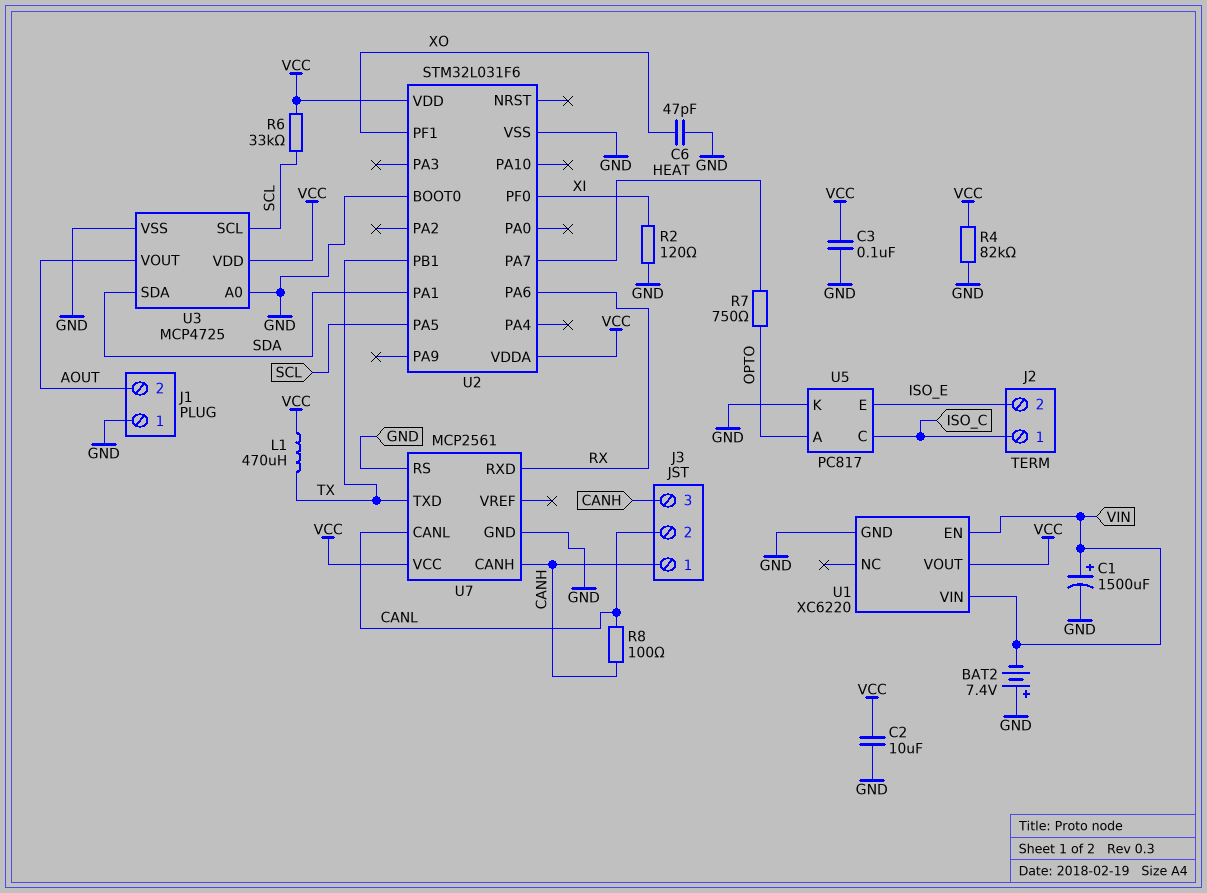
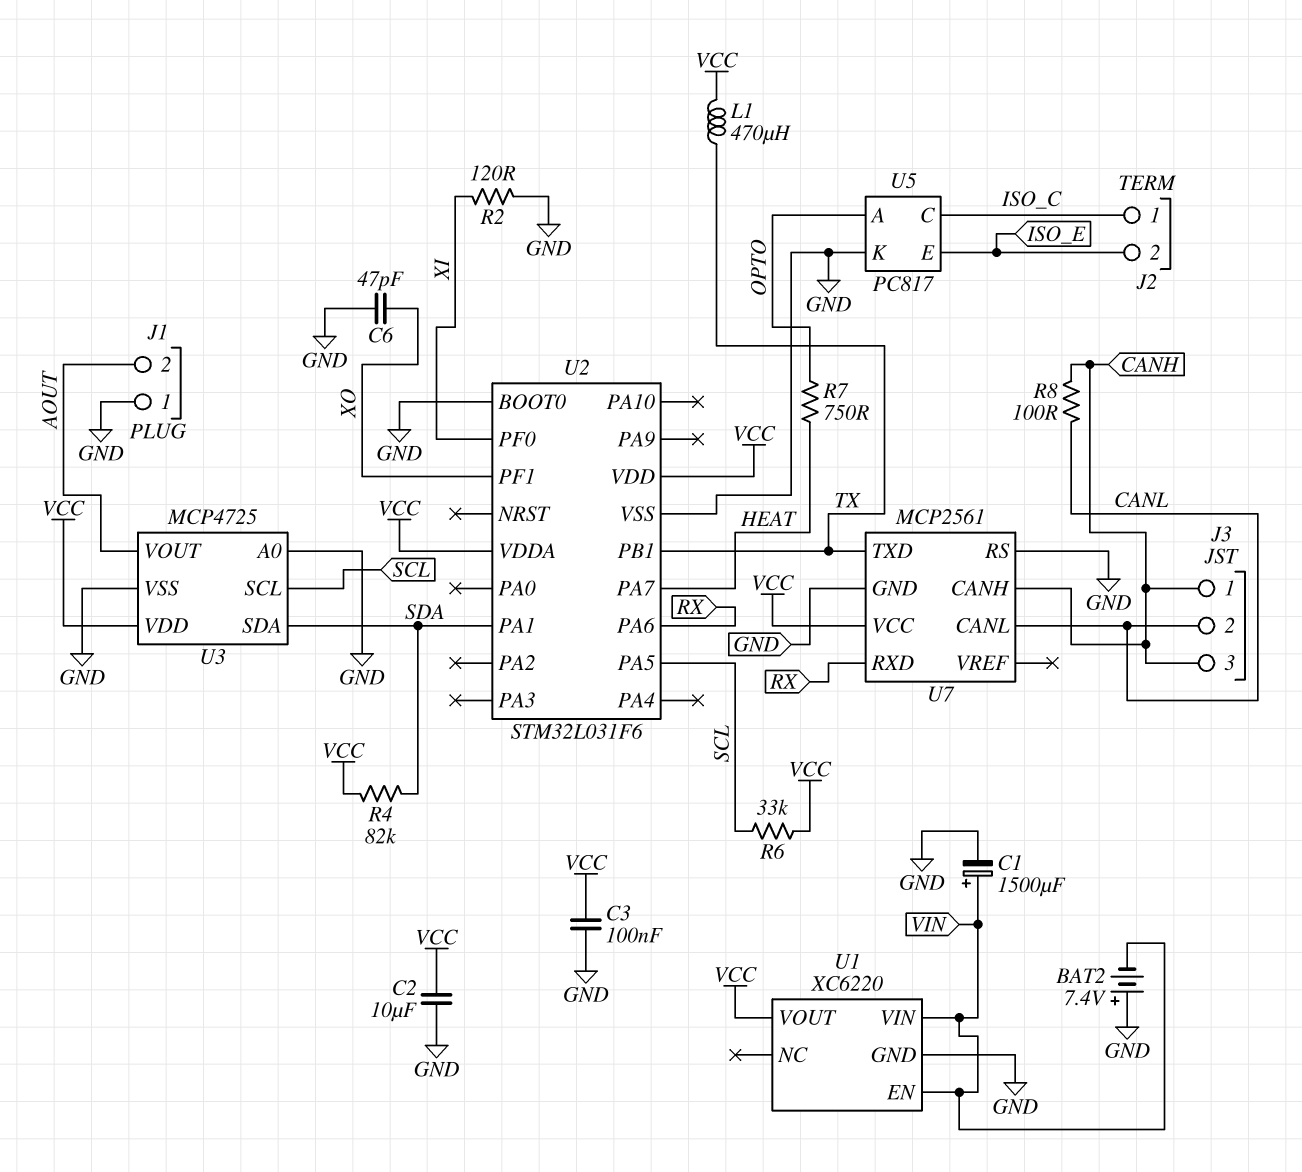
R4: 82k (GND, VCC) -> 82k (SDA, VCC)

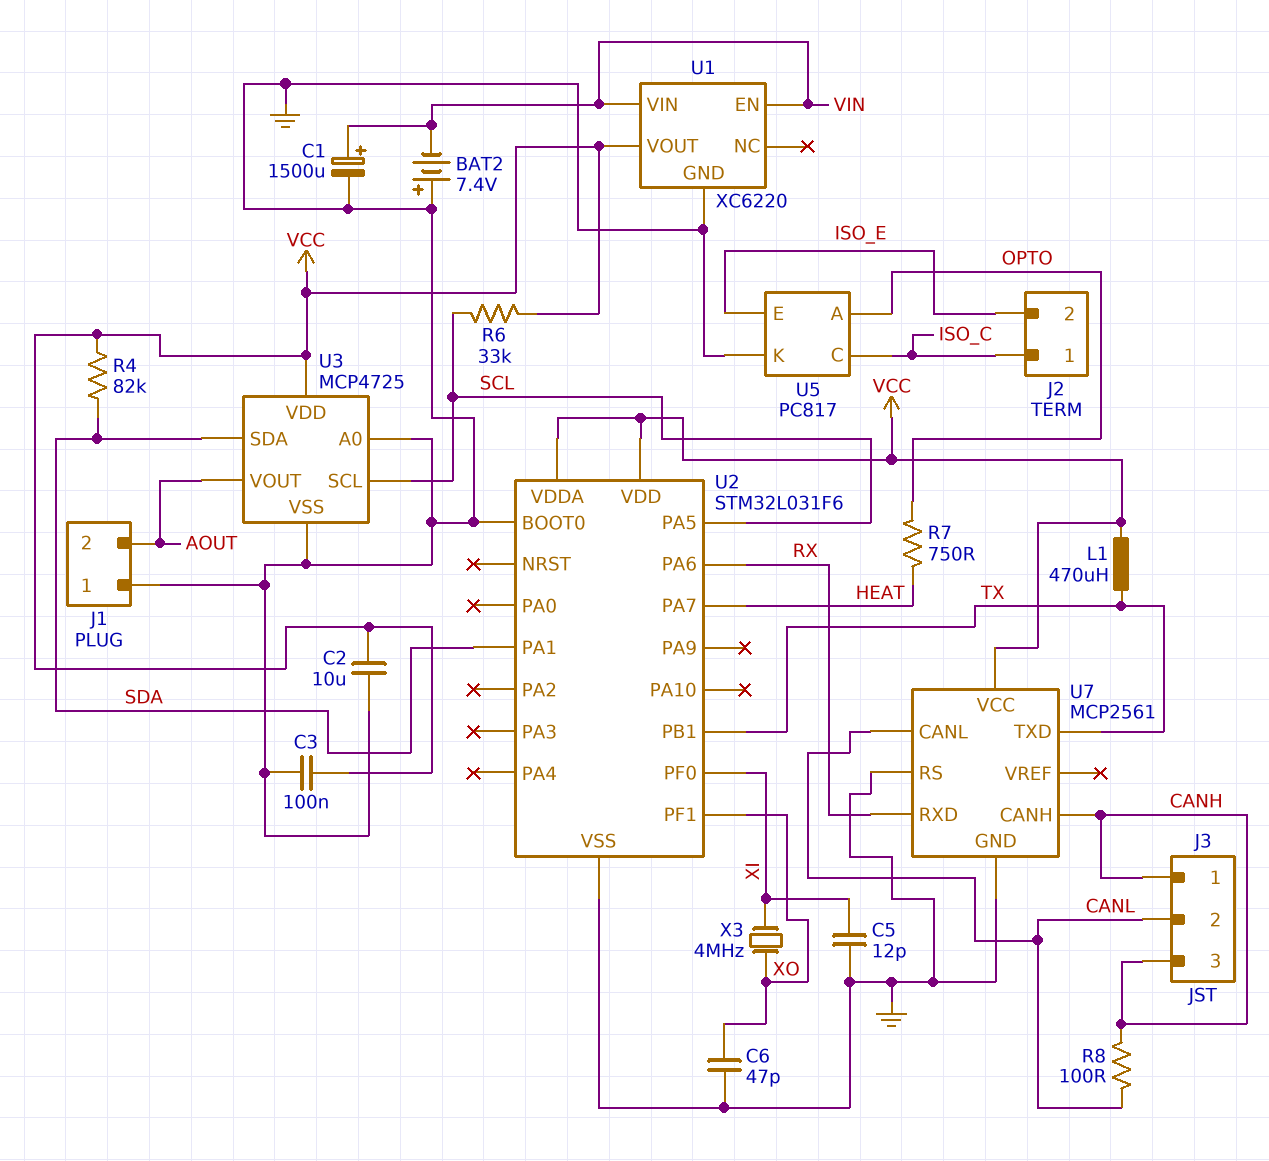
C5: none -> 12pF (GND, XI)
R2: 120 (GND, XI) -> none
X3: none -> 4MHz (XI, XO)

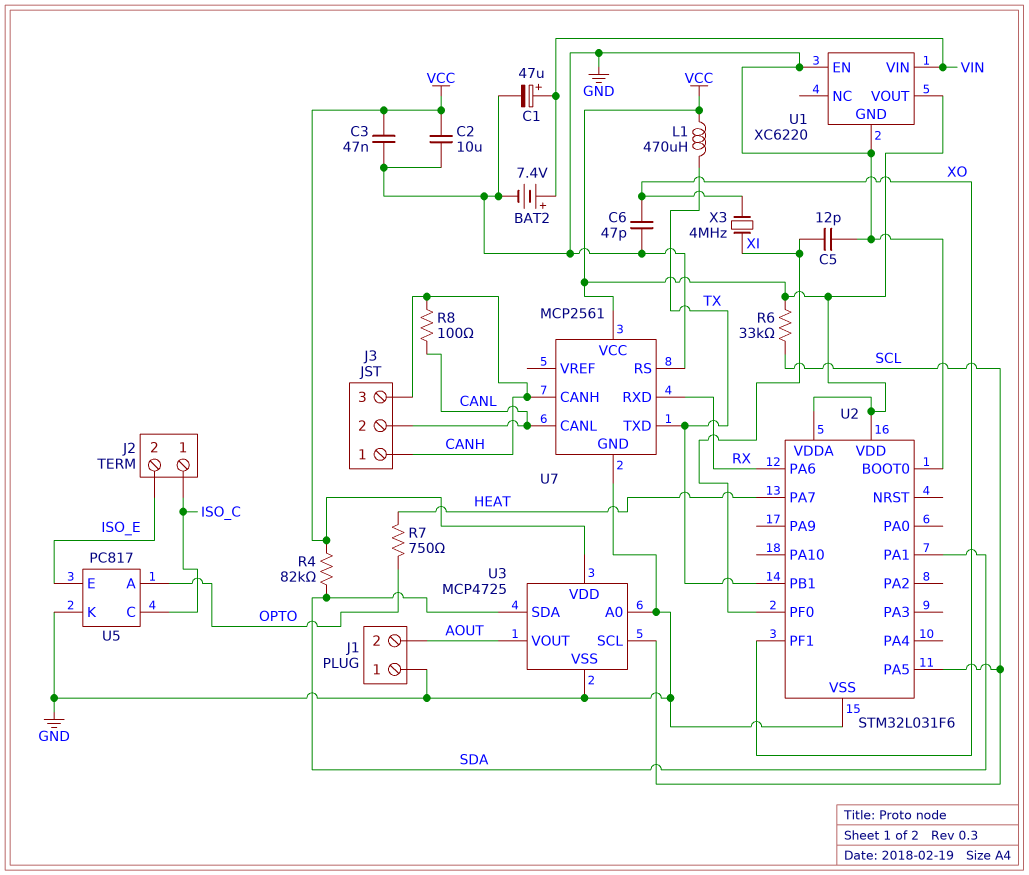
BAT2: 7.4V (plus GND, minus VIN) -> 7.4V (plus VIN, minus GND)
C1: 1500uF (plus VIN, minus GND) -> 47uF (plus VIN, minus GND)
C3: 100nF (GND, VCC) -> 47nF (GND, VCC)
U1 pin EN: VIN -> GND

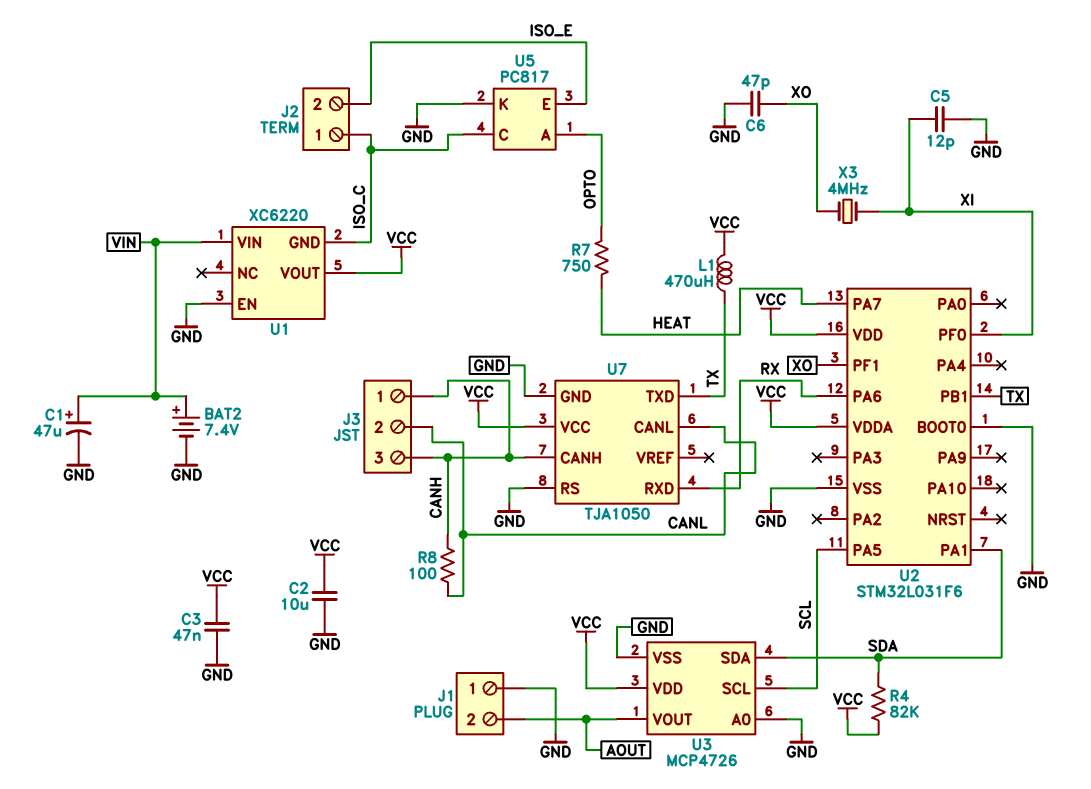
R6: 33k (SCL, VCC) -> none
U1 pin GND: GND -> ISO_C
U3: MCP4725 -> MCP4726
U7: MCP2561 -> TJA1050

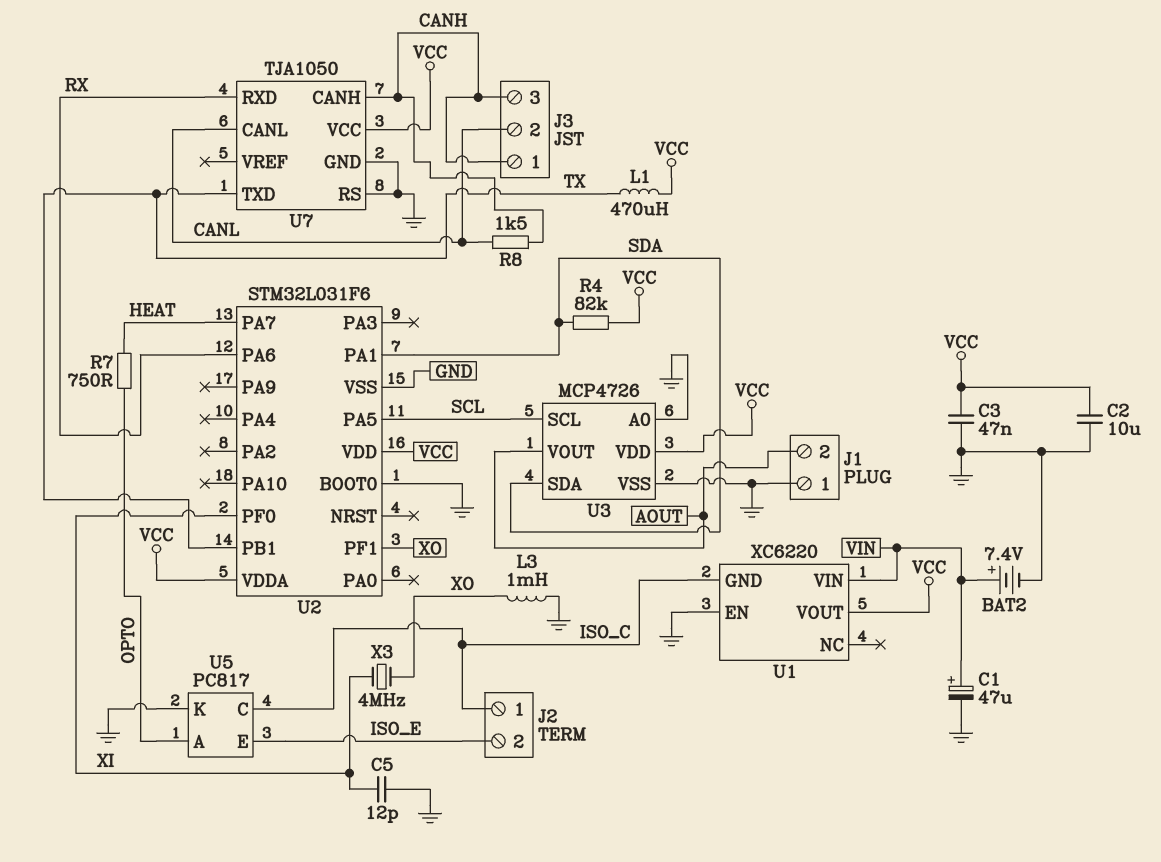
C6: 47pF (GND, XO) -> none
L3: none -> 1mH (GND, XO)
R8: 100 (CANH, CANL) -> 1.5k (CANH, CANL)

